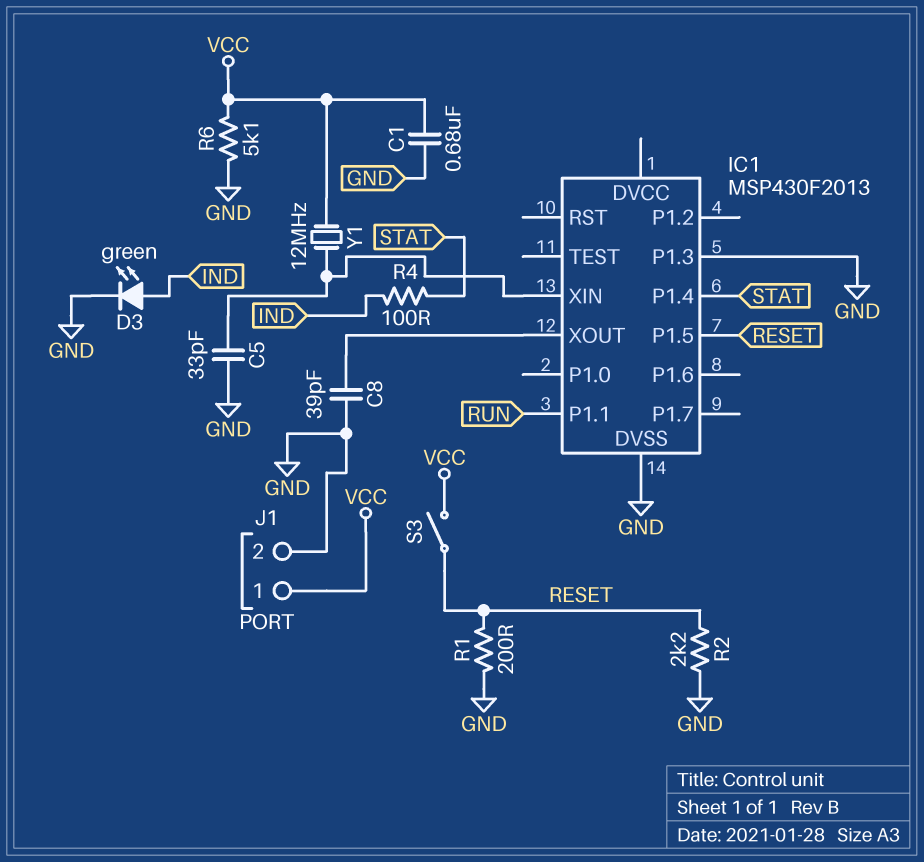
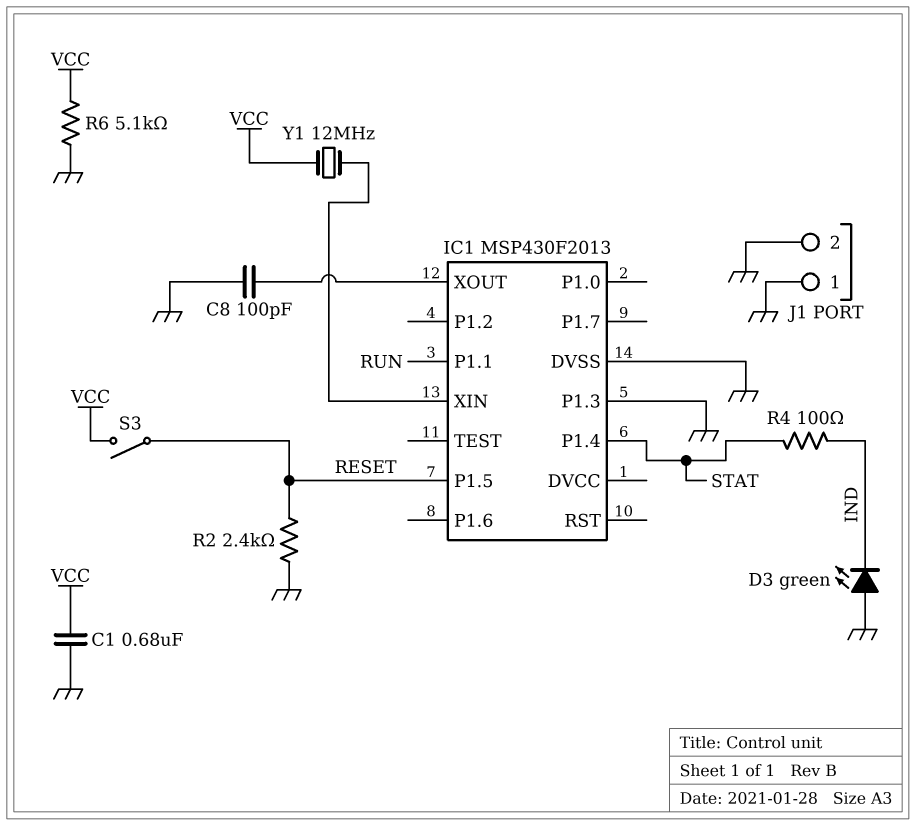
C5: 33pF (GND, IC1/XIN) -> none
C8: 39pF (GND, IC1/XOUT) -> 100pF (GND, IC1/XOUT)
D3: LED green (A IND, K GND) -> LED green (A GND, K IND)
J1 pin 1: VCC -> GND
R1: 200 (GND, RESET) -> none
R2: 2.2k (GND, RESET) -> 2.4k (GND, RESET)

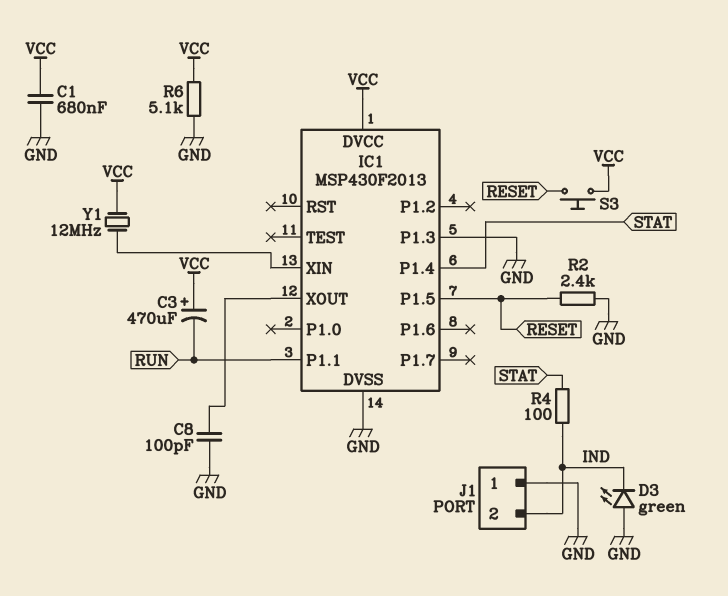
C3: none -> 470uF (plus VCC, minus RUN)
IC1 pin DVCC: none -> VCC
J1 pin 2: GND -> IND
S3: switch (RESET, VCC) -> button (RESET, VCC)

